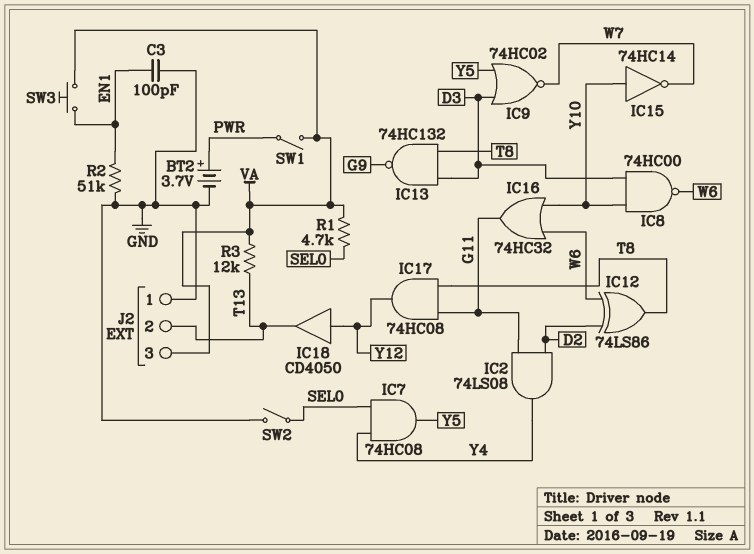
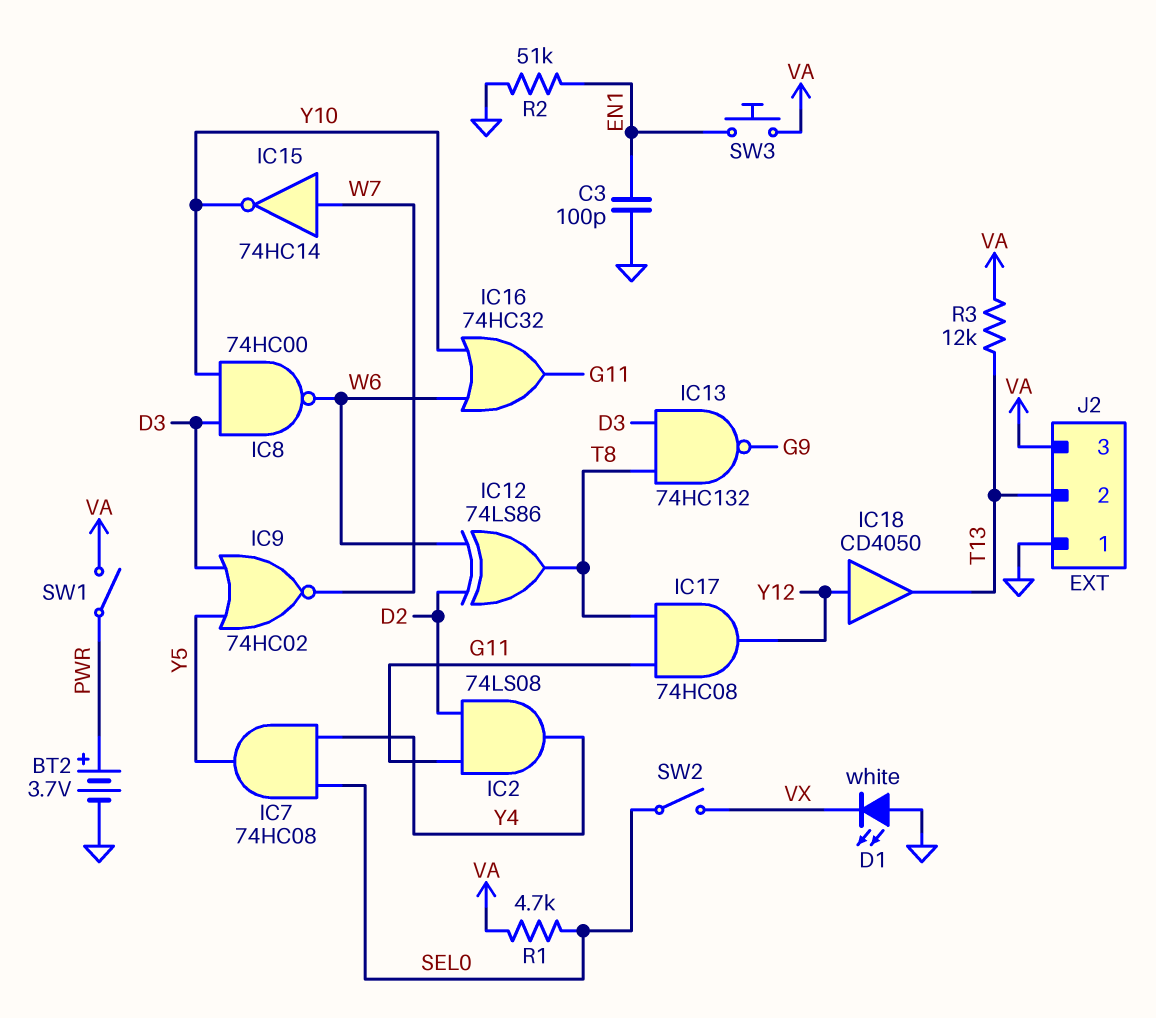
D1: none -> LED white (A GND, K VX)
IC15: NOT 74HC14 (in Y10, out W7) -> NOT 74HC14 (in W7, out Y10)
SW2: switch (GND, SEL0) -> switch (SEL0, VX)

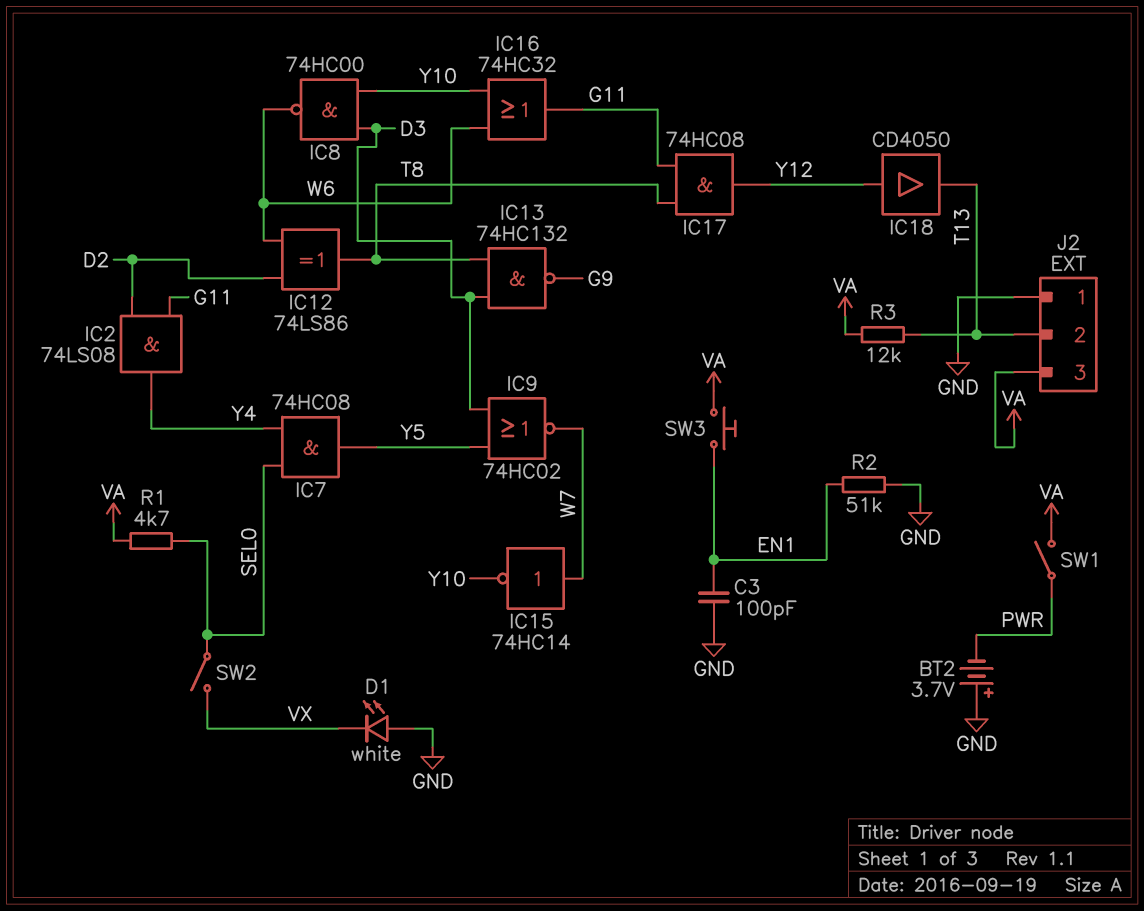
BT2: 3.7V (plus PWR, minus GND) -> 3.7V (plus GND, minus PWR)

